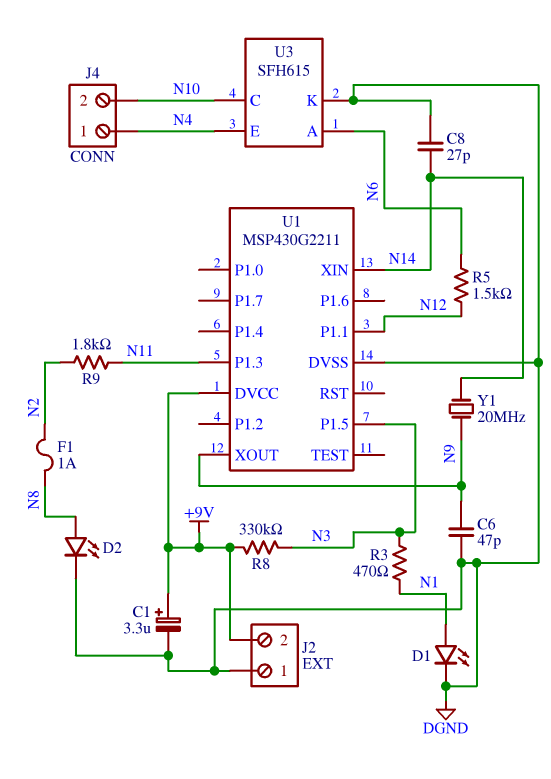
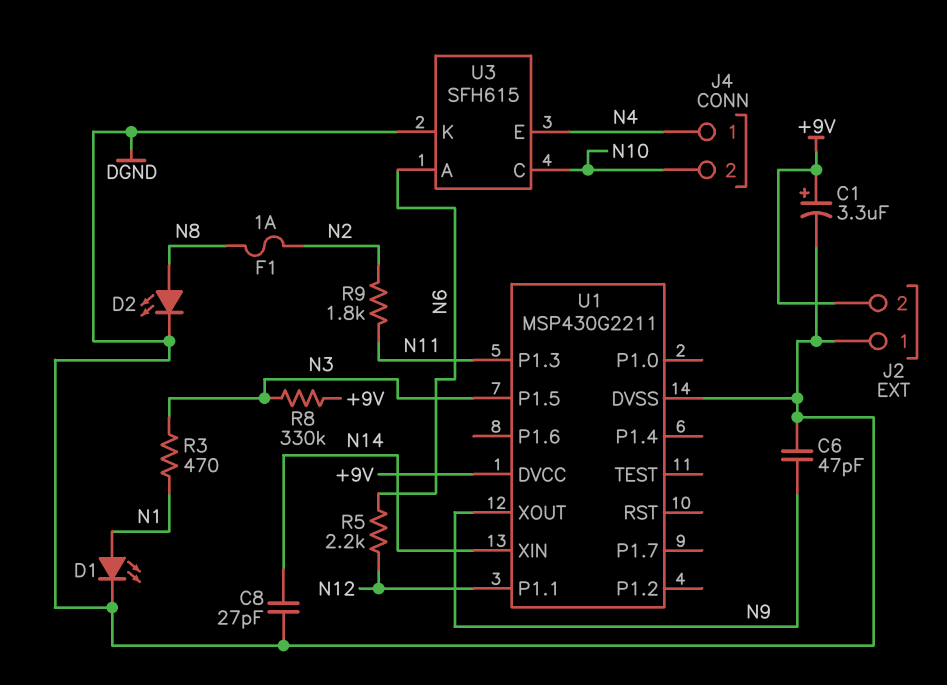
R5: 1.5k (N6, N12) -> 2.2k (N6, N12)
Y1: 20MHz (N9, N14) -> none

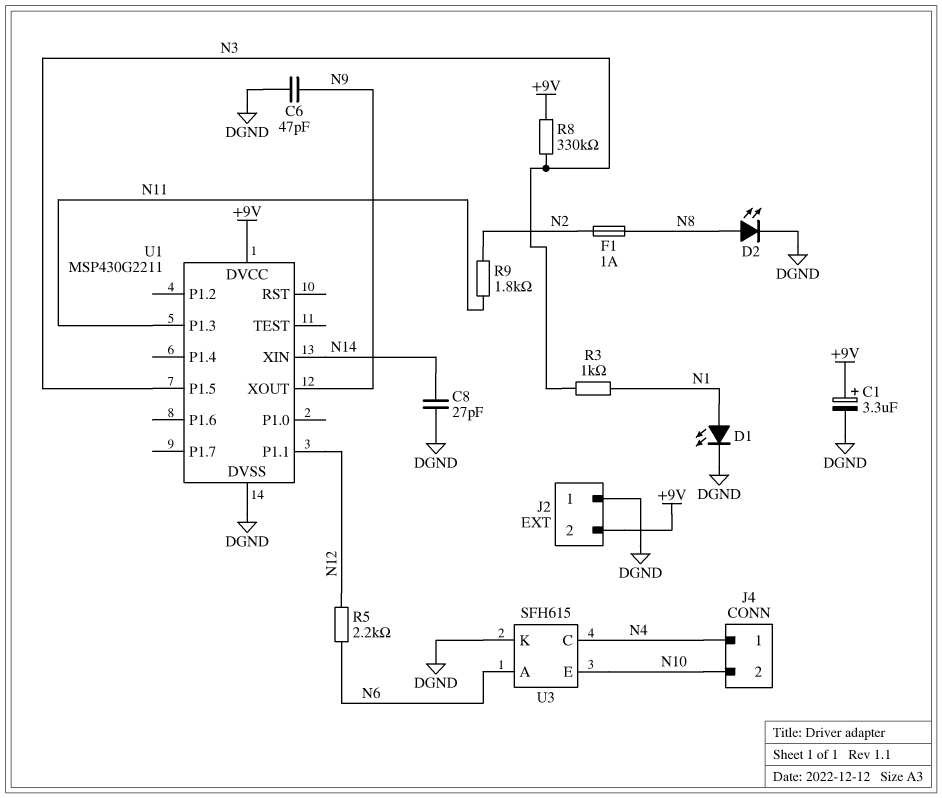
R3: 470 (N1, N3) -> 1k (N1, N3)
U3 pin C: N10 -> N4
U3 pin E: N4 -> N10

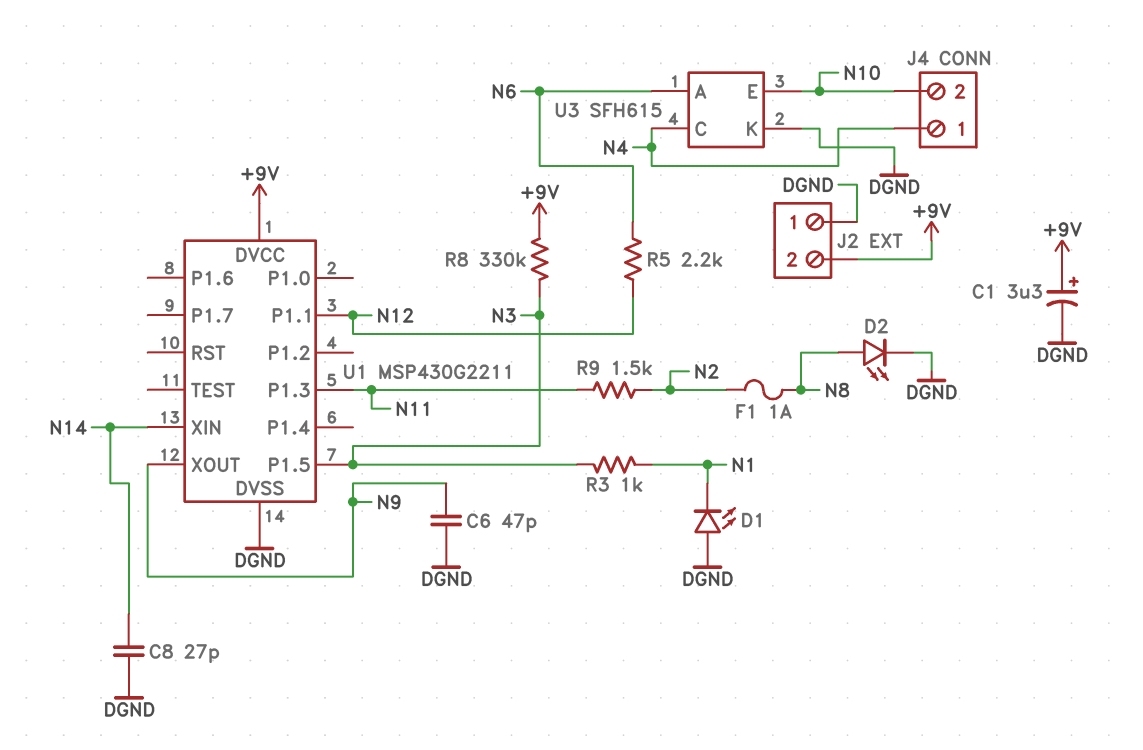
D1: LED (A N1, K DGND) -> LED (A DGND, K N1)
R9: 1.8k (N2, N11) -> 1.5k (N2, N11)

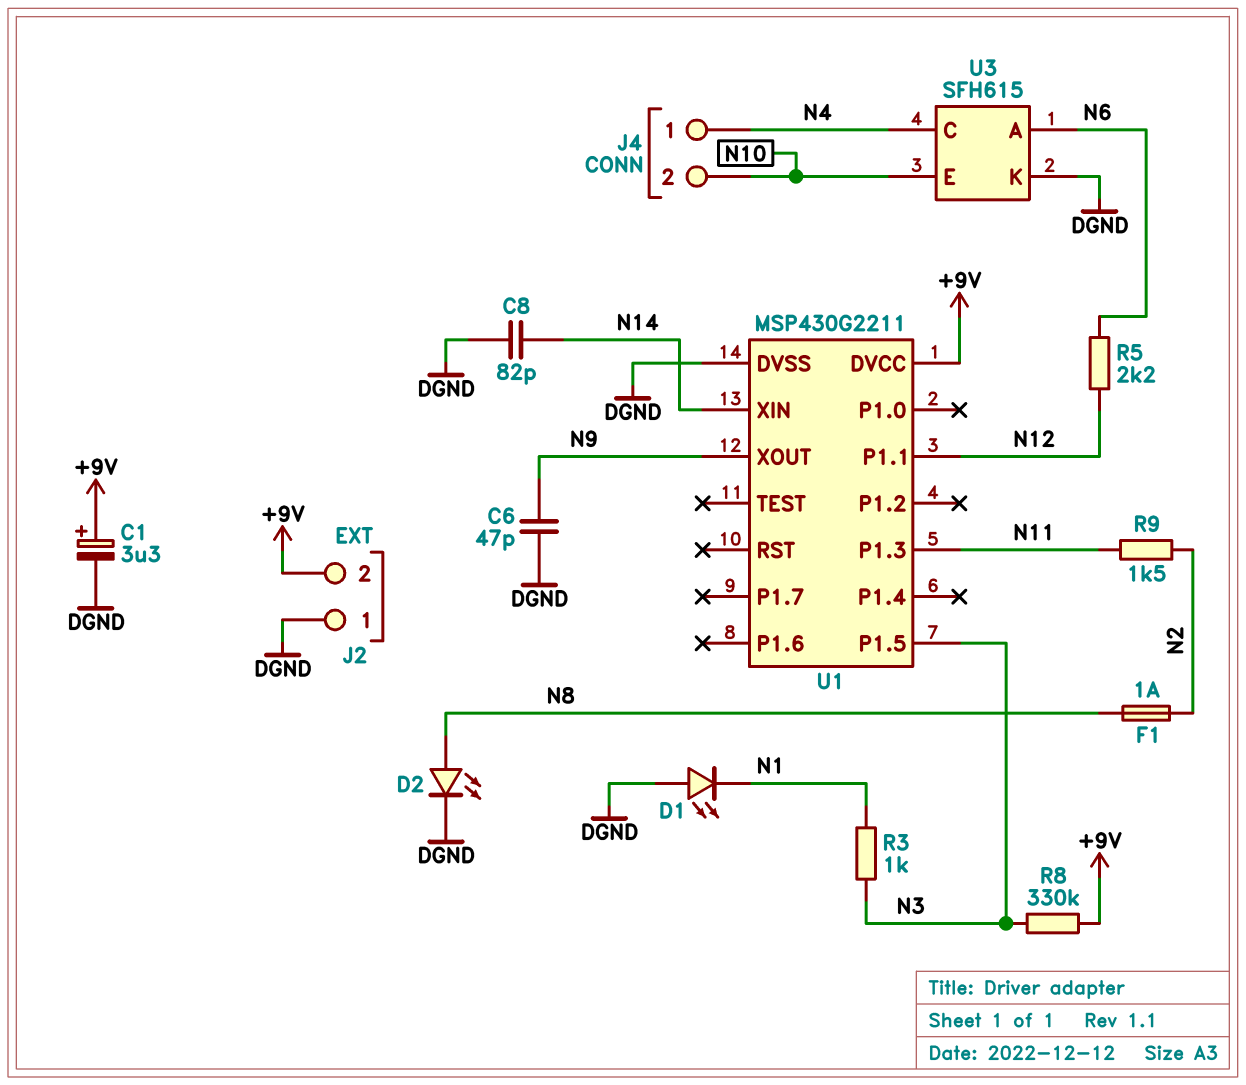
C8: 27pF (DGND, N14) -> 82pF (DGND, N14)

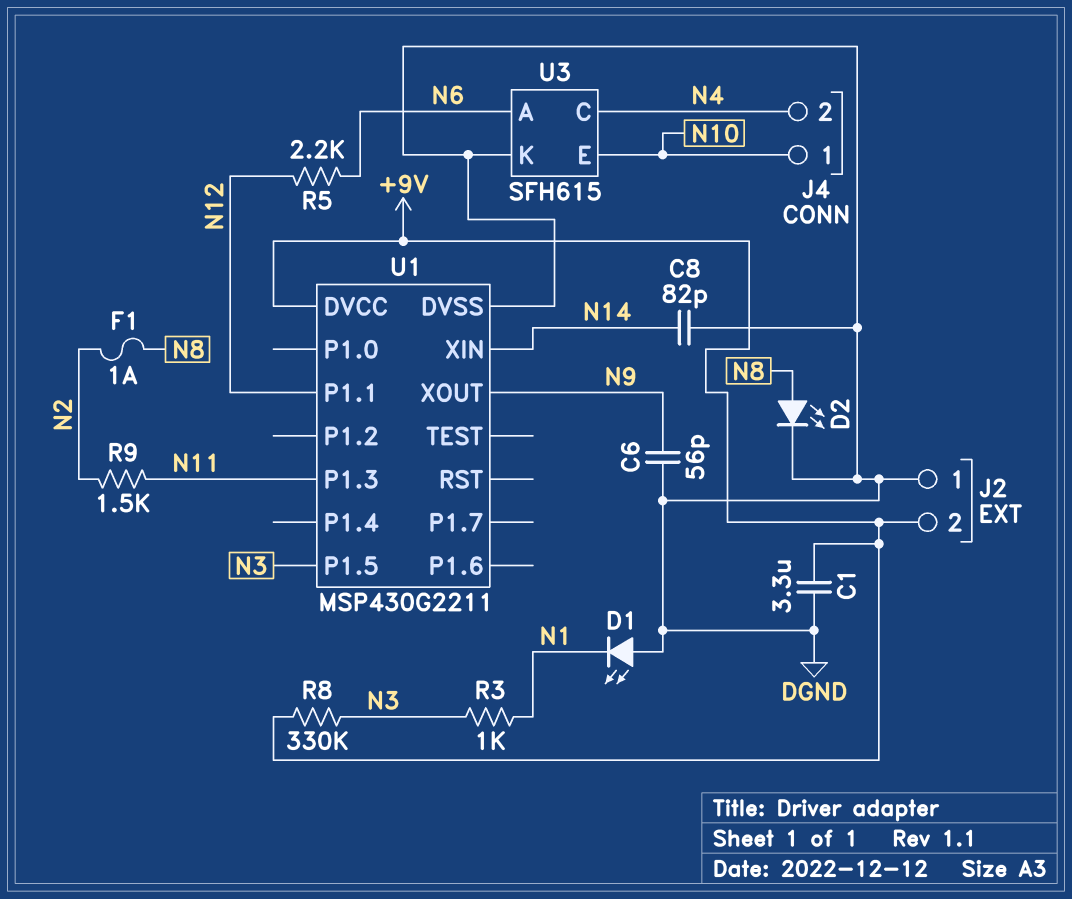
C1: 3.3uF (plus +9V, minus DGND) -> 3.3uF (+9V, DGND)
C6: 47pF (DGND, N9) -> 56pF (DGND, N9)
J4 pin 1: N4 -> N10
J4 pin 2: N10 -> N4

